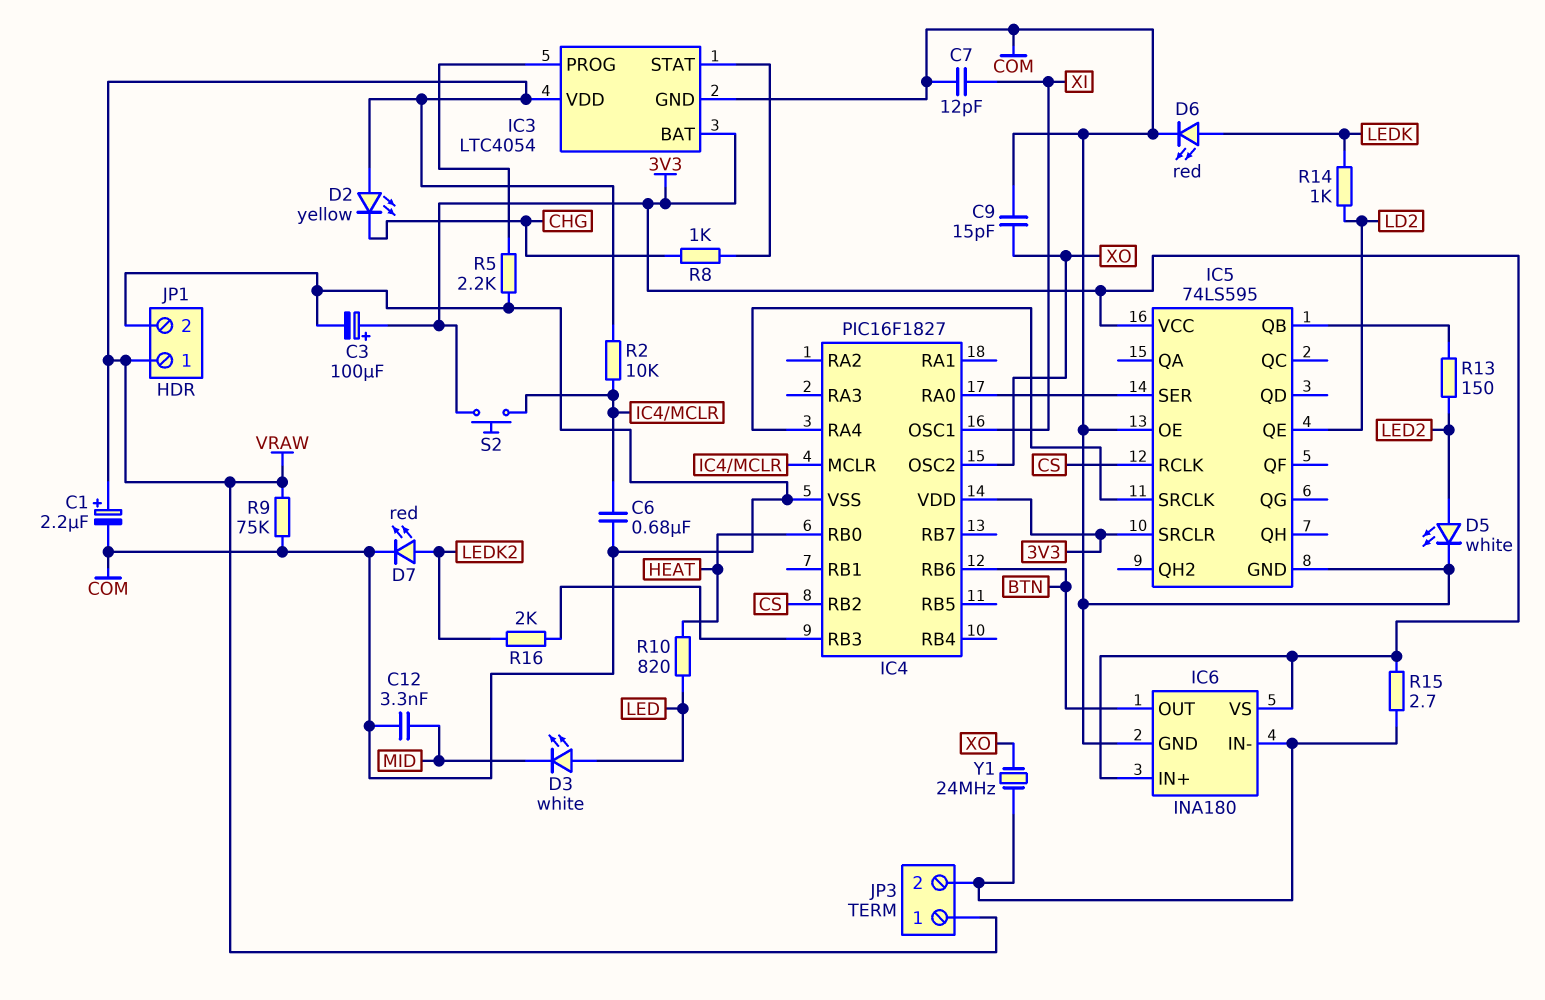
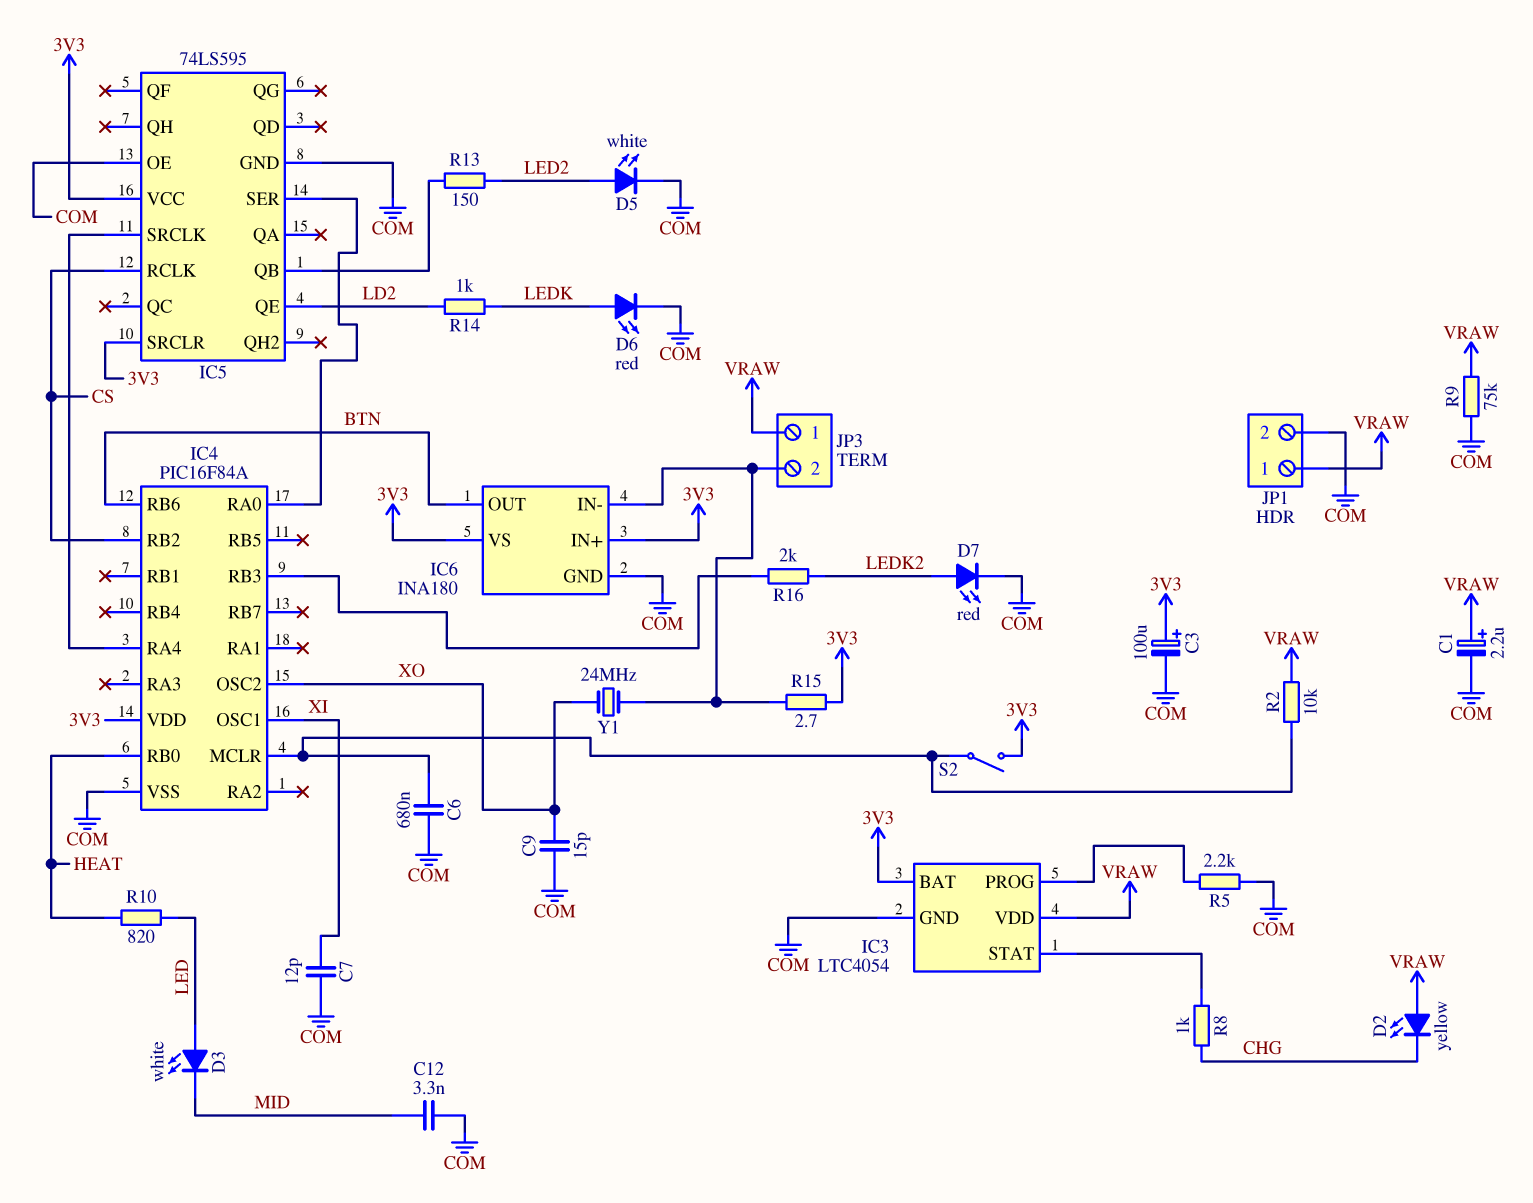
IC4: PIC16F1827 -> PIC16F84A
S2: button (3V3, IC4/MCLR) -> switch (3V3, IC4/MCLR)

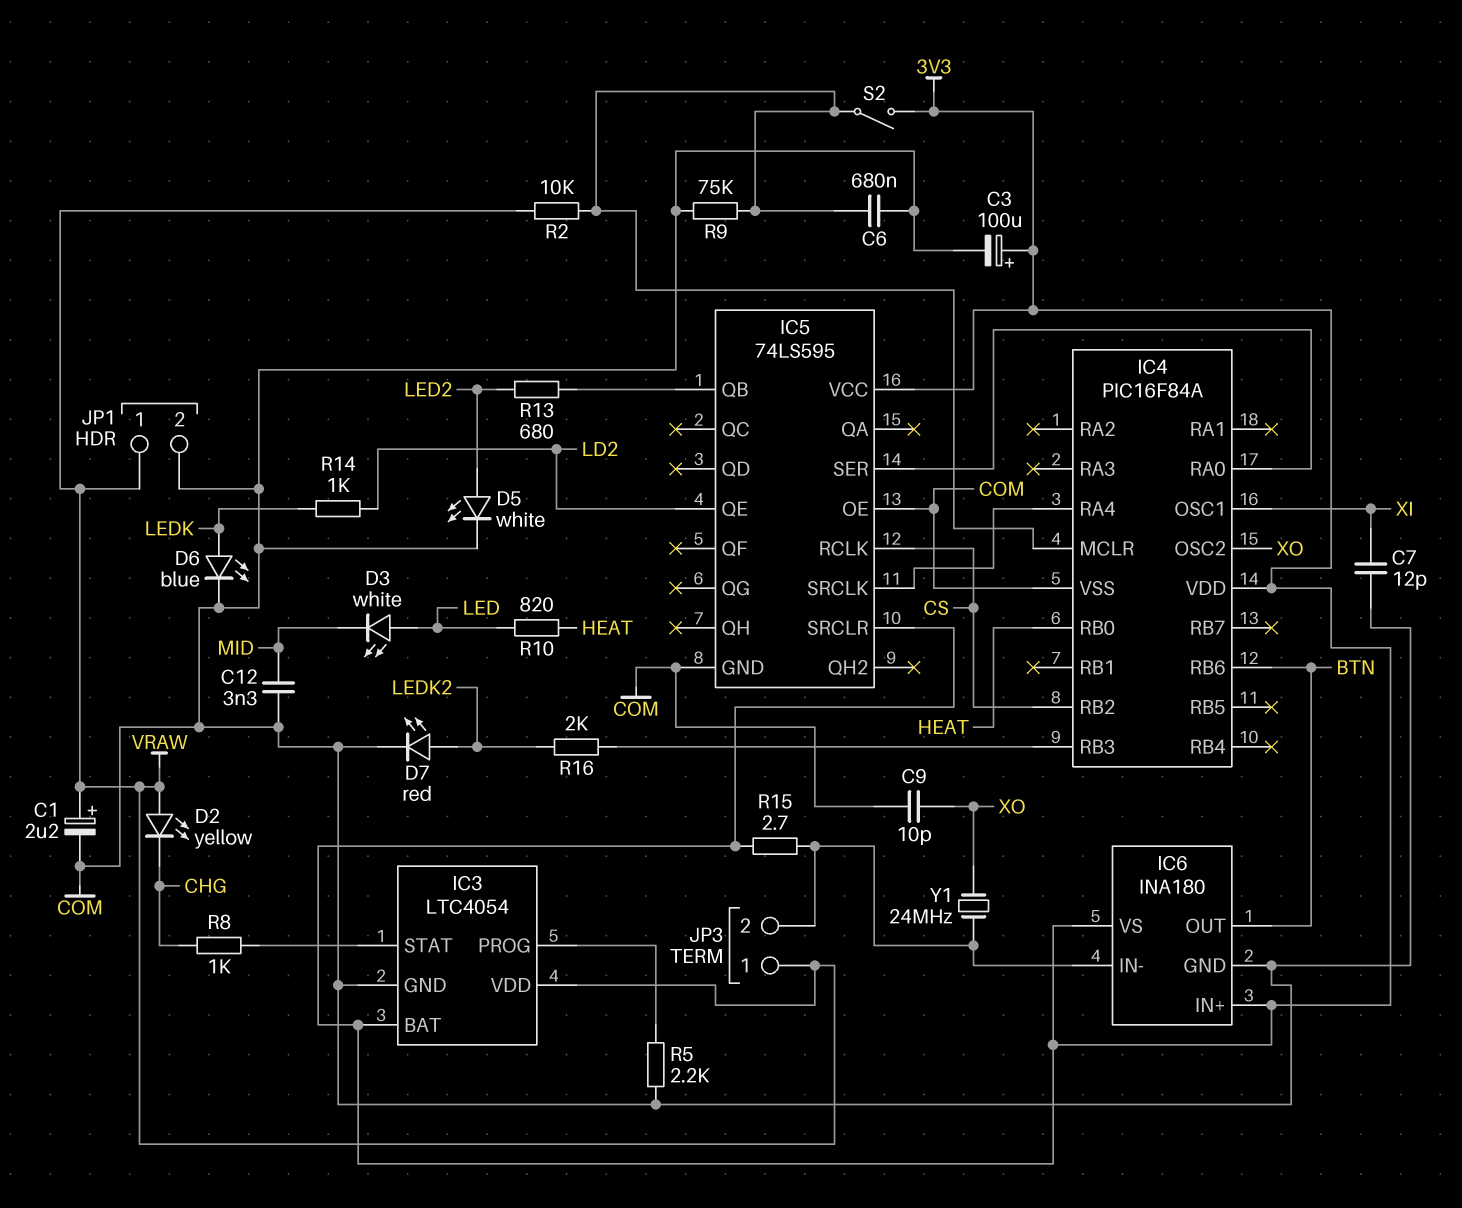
C9: 15pF (COM, XO) -> 10pF (COM, XO)
D6: LED red (A LEDK, K COM) -> LED blue (A LEDK, K COM)
R9: 75k (COM, VRAW) -> 75k (COM, IC4/MCLR)
R13: 150 (IC5/QB, LED2) -> 680 (IC5/QB, LED2)

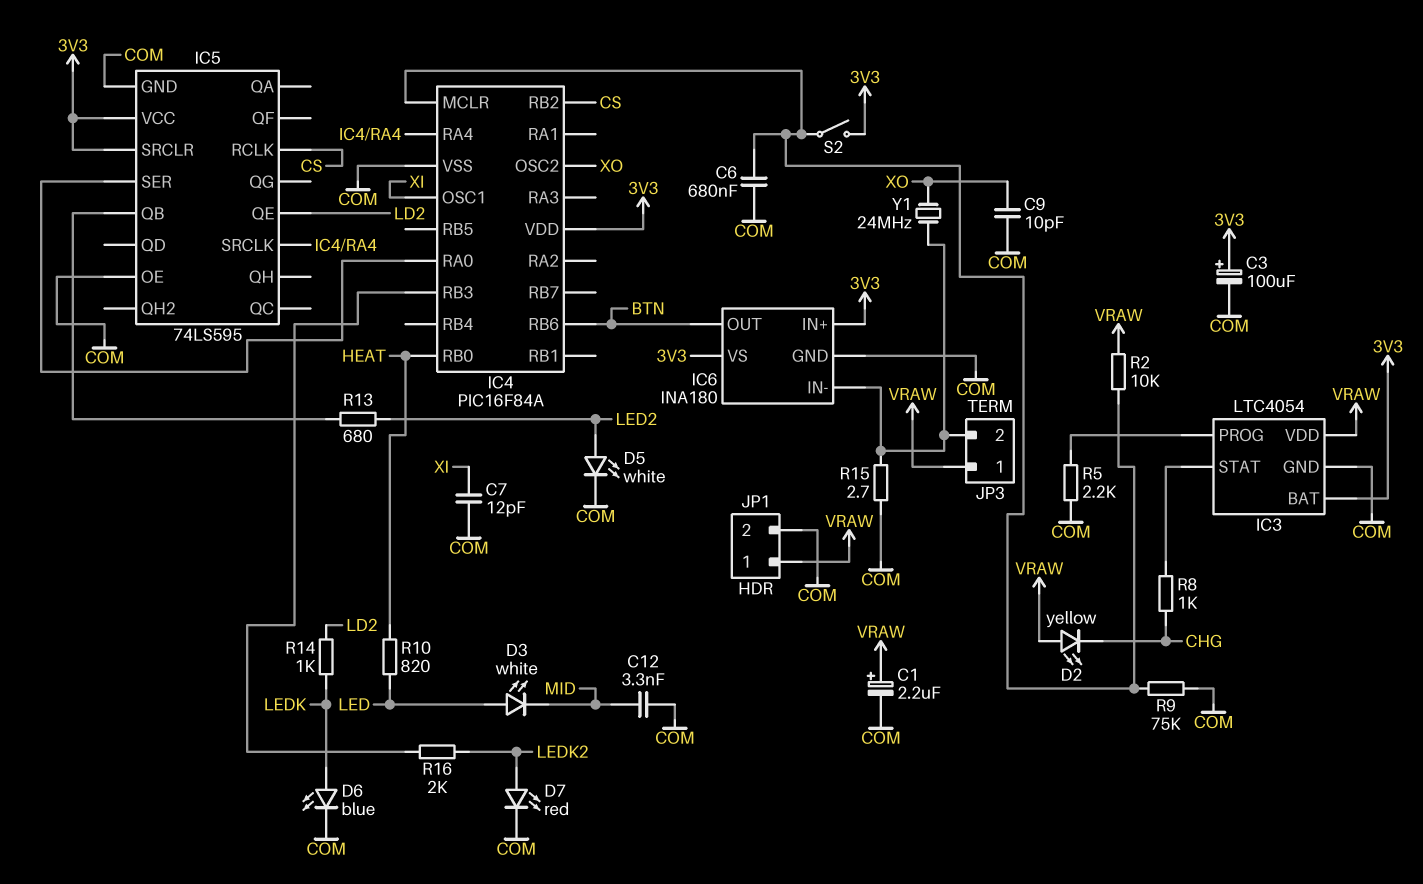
R15: 2.7 (3V3, IC6/IN-) -> 2.7 (COM, IC6/IN-)

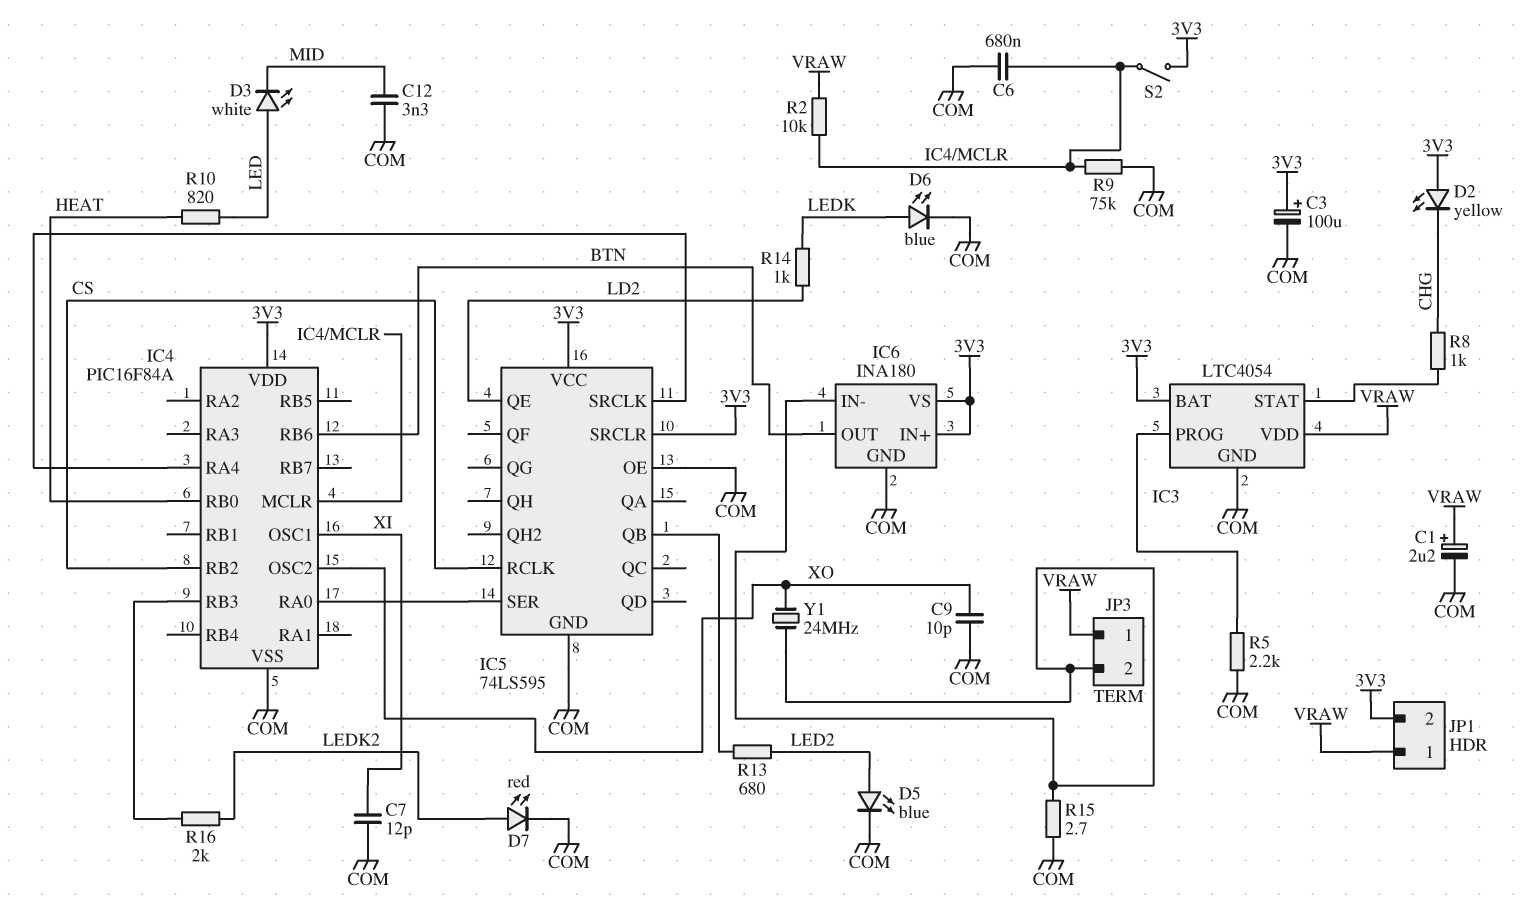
D2: LED yellow (A VRAW, K CHG) -> LED yellow (A 3V3, K CHG)
D5: LED white (A LED2, K COM) -> LED blue (A LED2, K COM)
JP1 pin 2: COM -> 3V3

